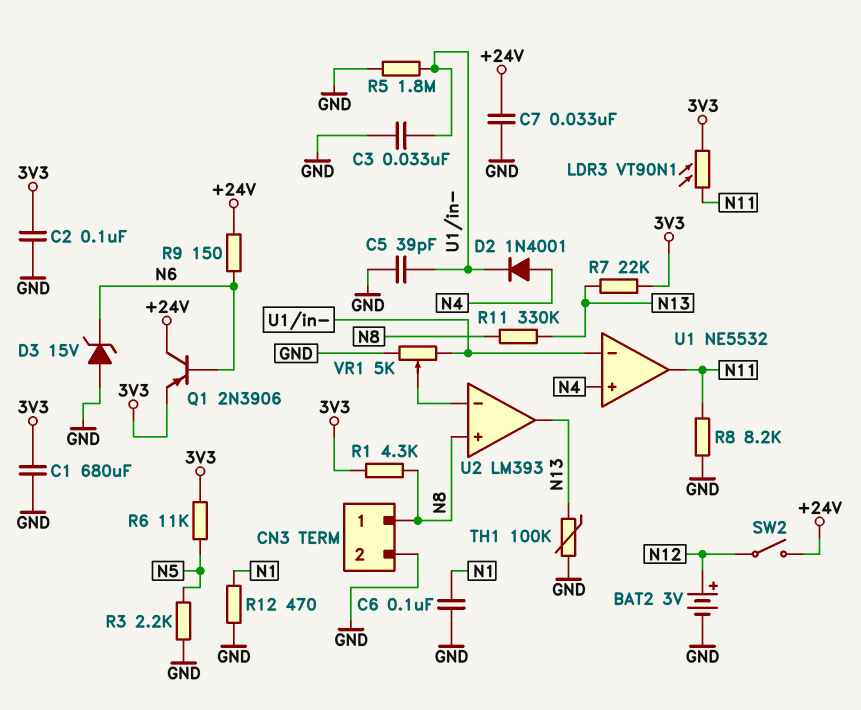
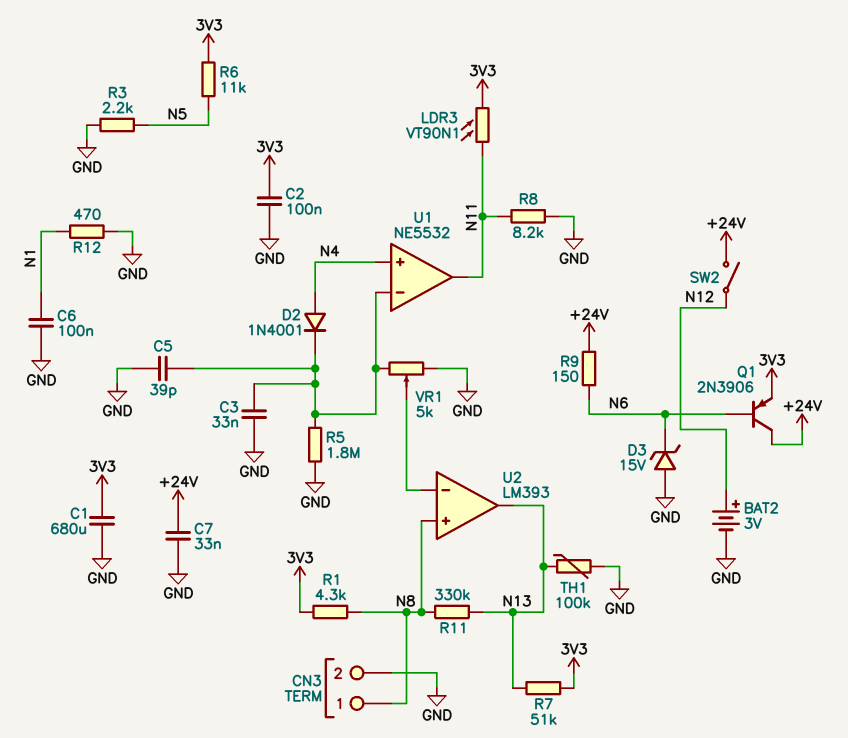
R7: 22k (3V3, N13) -> 51k (3V3, N13)

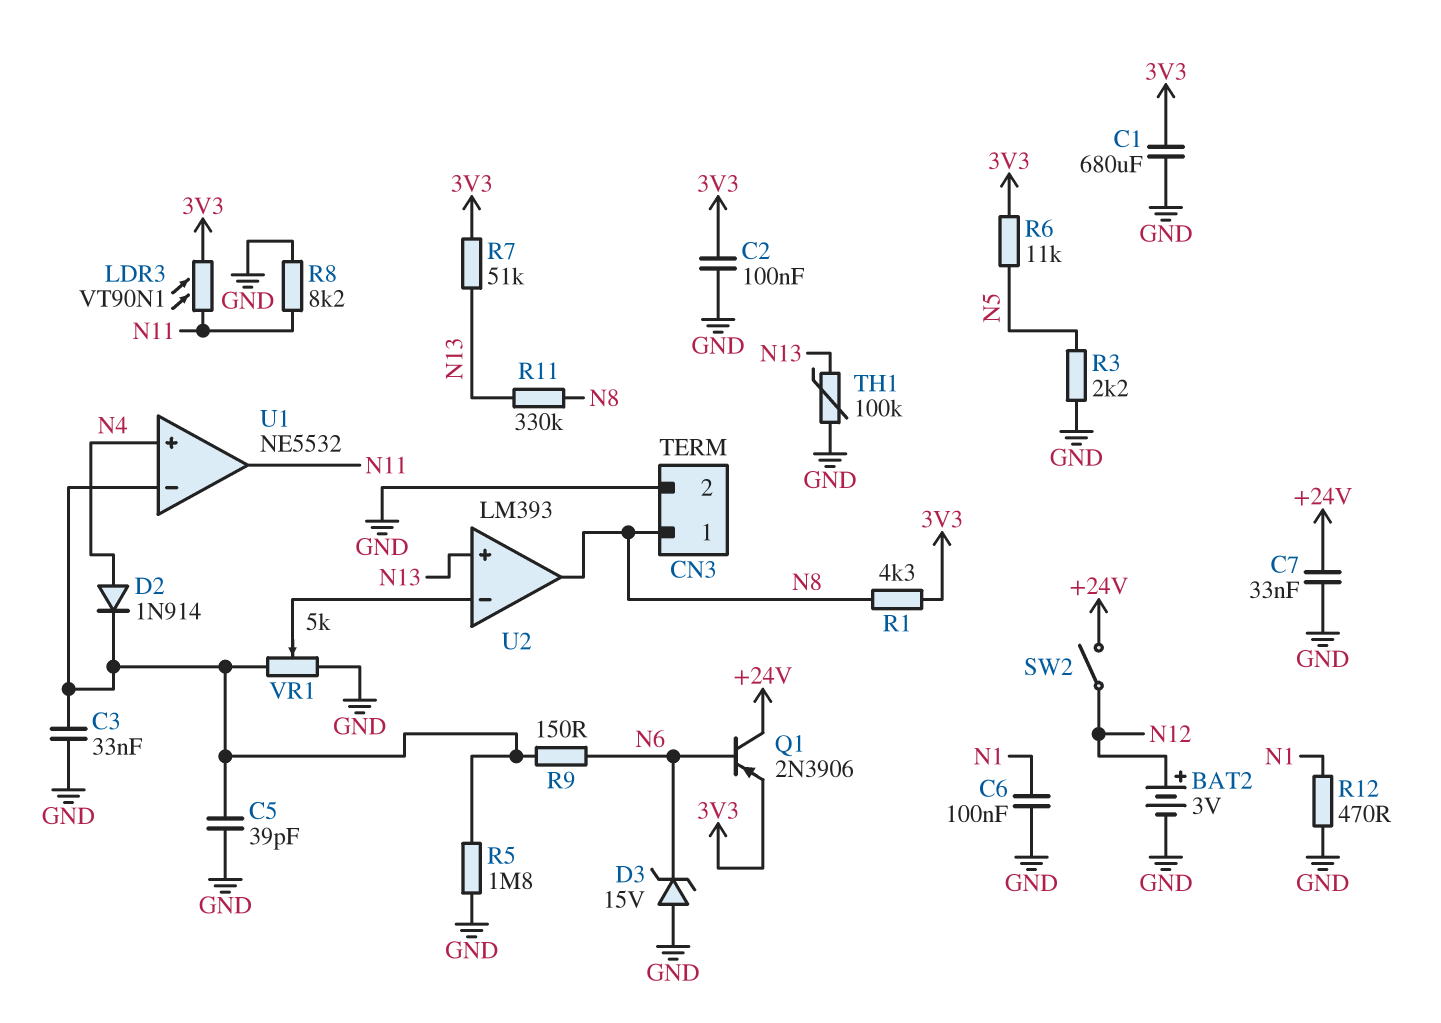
D2: diode 1N4001 (A N4, K U1/in-) -> diode 1N914 (A N4, K U1/in-)
R9: 150 (+24V, N6) -> 150 (N6, U1/in-)
U2 pin in+: N8 -> N13
U2 pin out: N13 -> N8

